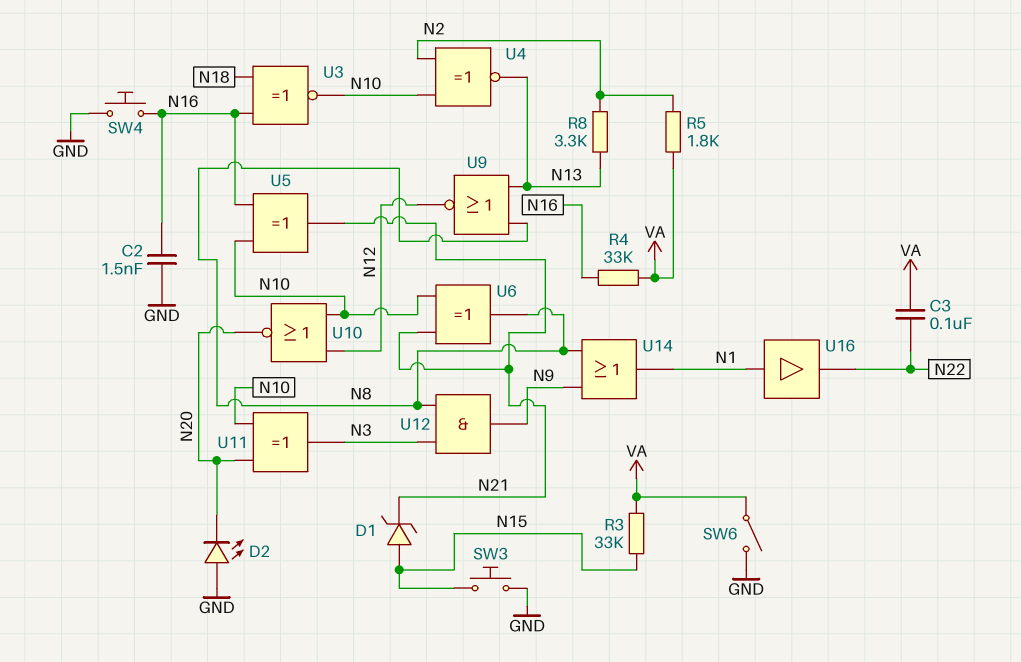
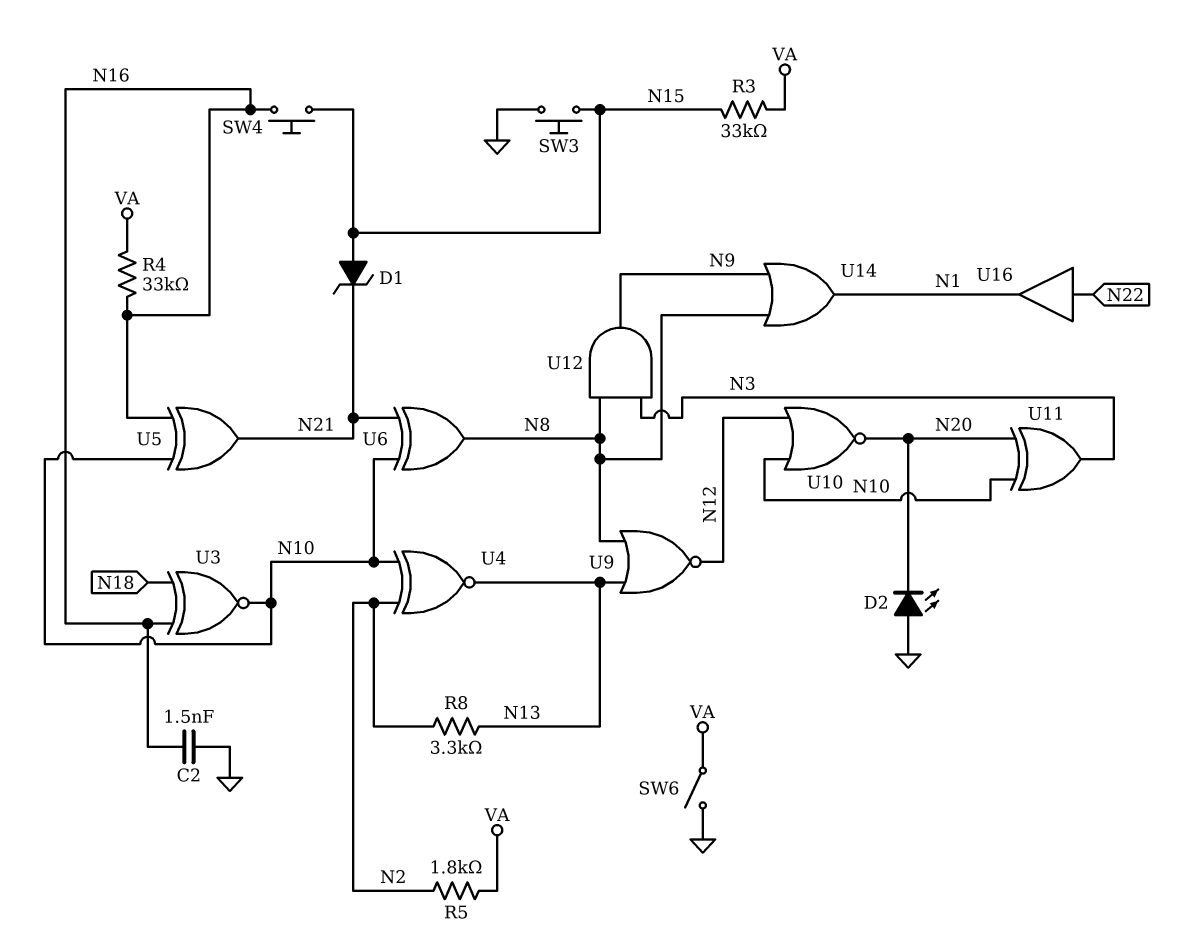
C3: 100nF (N22, VA) -> none
SW4: button (GND, N16) -> button (N15, N16)
U16: buffer (in N1, out N22) -> buffer (in N22, out N1)

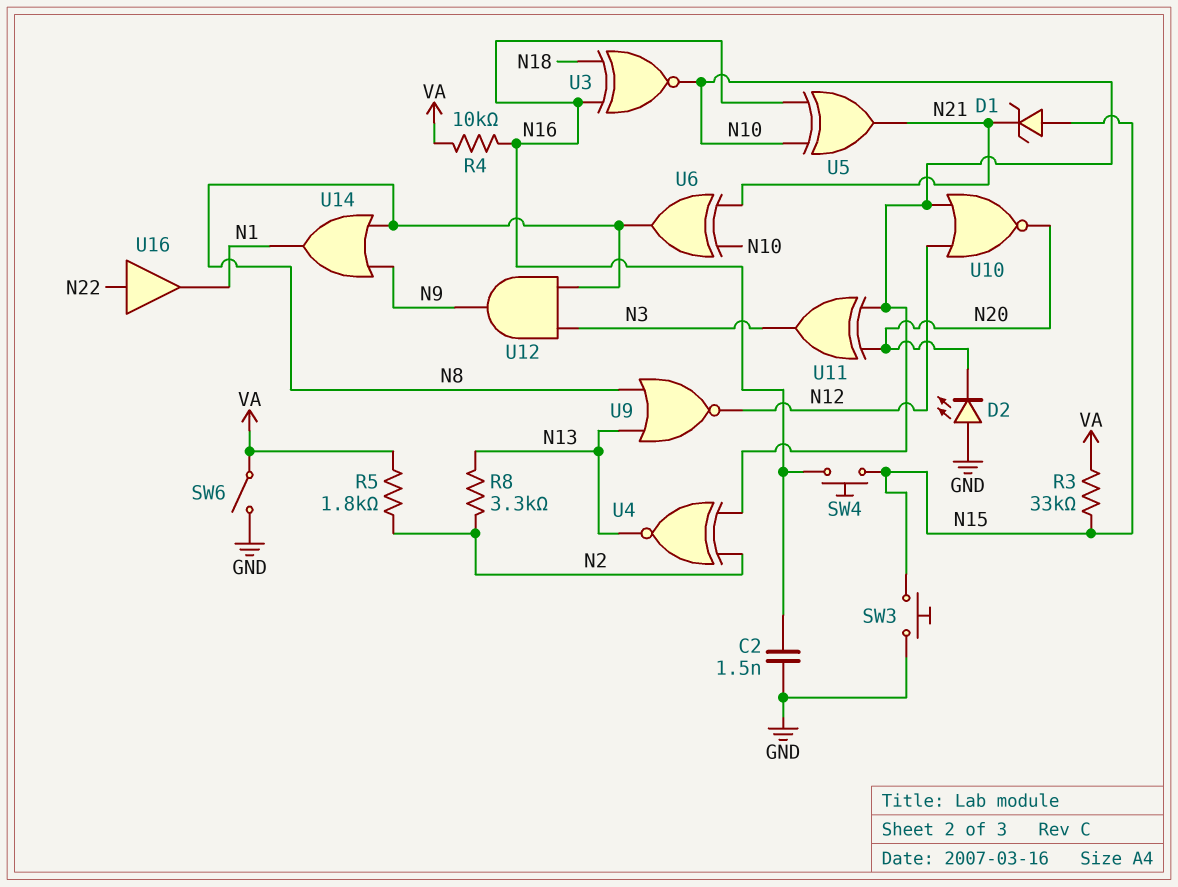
R4: 33k (N16, VA) -> 10k (N16, VA)

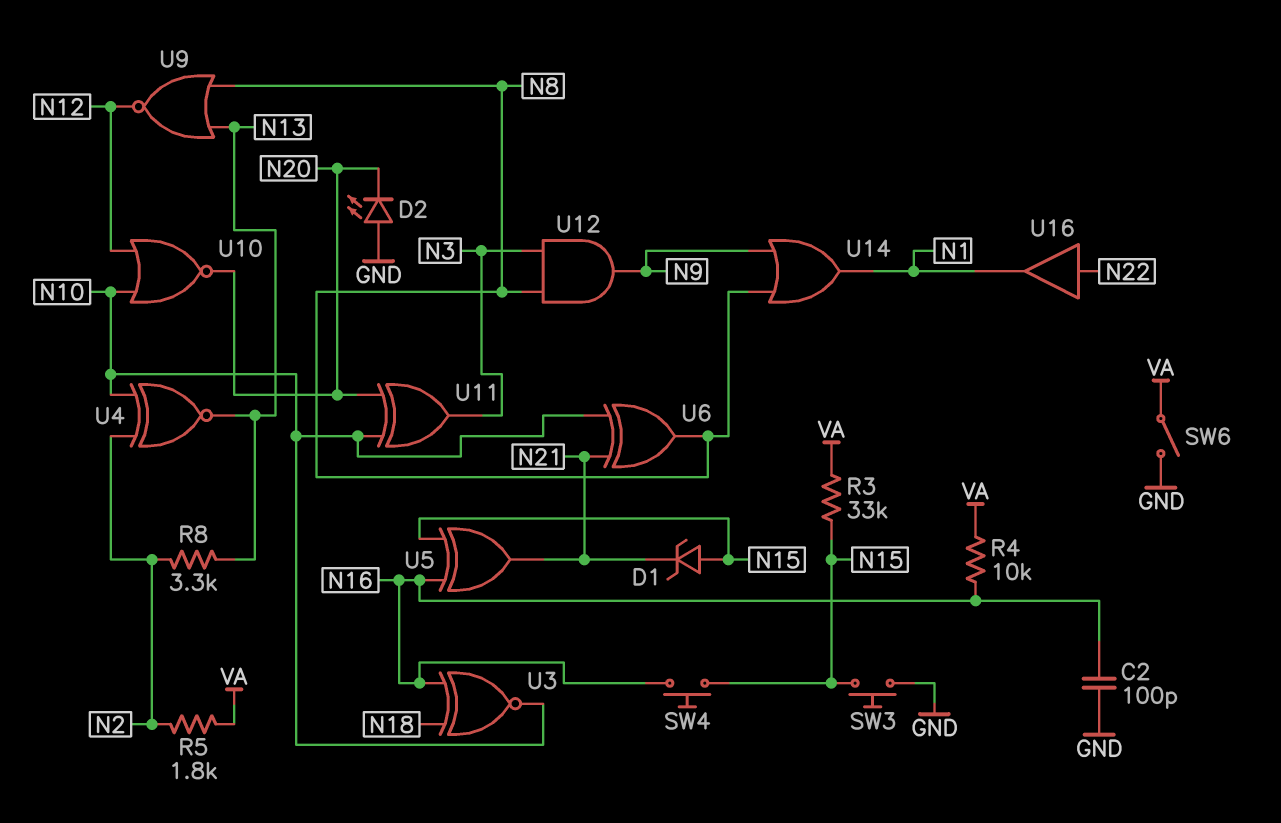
C2: 1.5nF (GND, N16) -> 100pF (GND, N16)
U5: XOR (in N10, in N16, out N21) -> XOR (in N15, in N16, out N21)

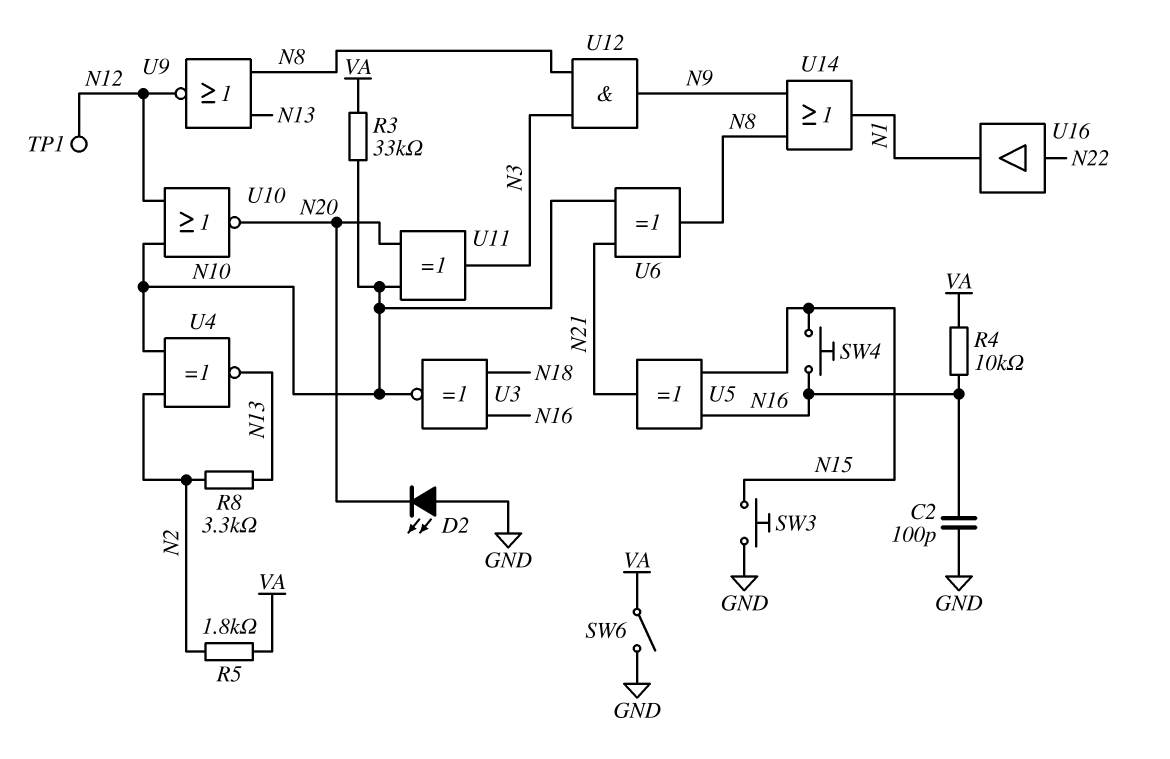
D1: zener (A N15, K N21) -> none
R3: 33k (N15, VA) -> 33k (N10, VA)
TP1: none -> test point (N12)

